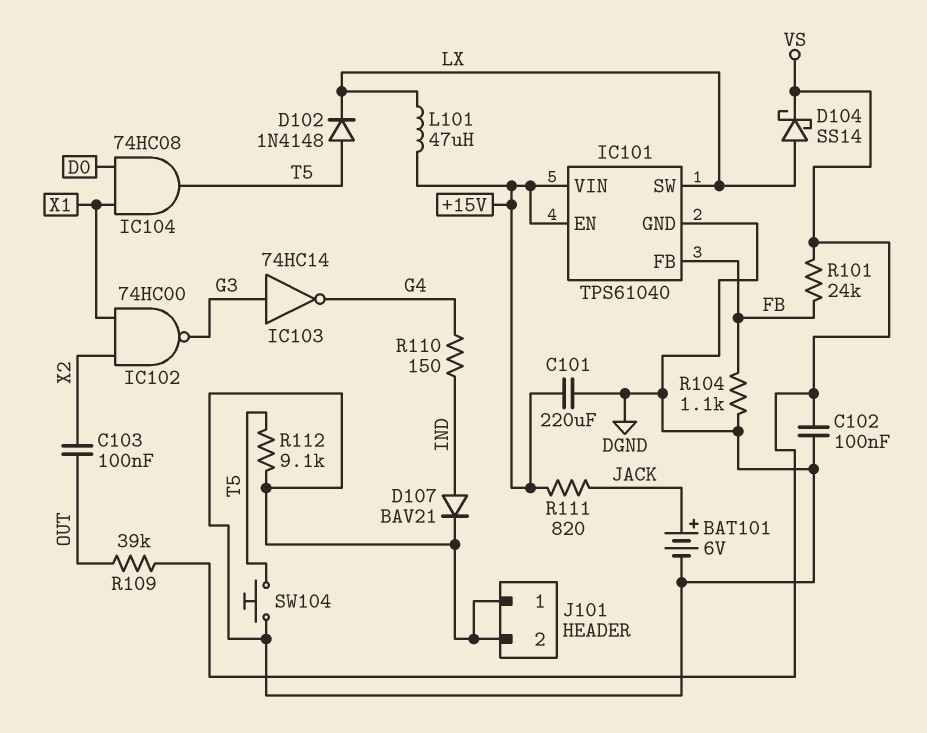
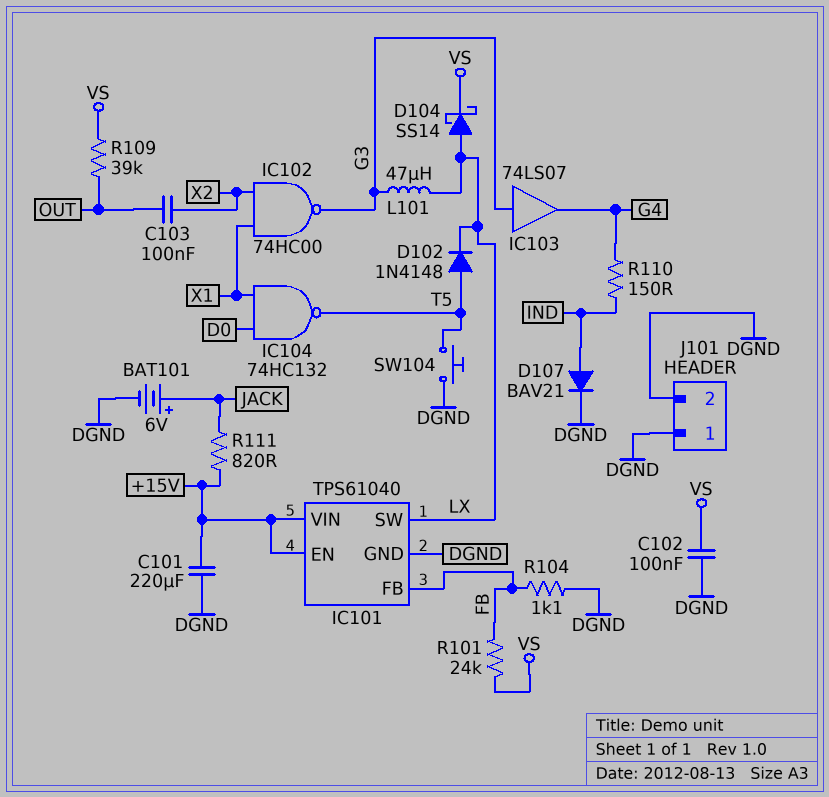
IC103: NOT 74HC14 (in G3, out G4) -> buffer 74LS07 (in G3, out G4)
IC104: AND 74HC08 (in D0, in X1, out T5) -> NAND 74HC132 (in D0, in X1, out T5)
L101: 47uH (+15V, LX) -> 47uH (G3, LX)
R112: 9.1k (DGND, T5) -> none

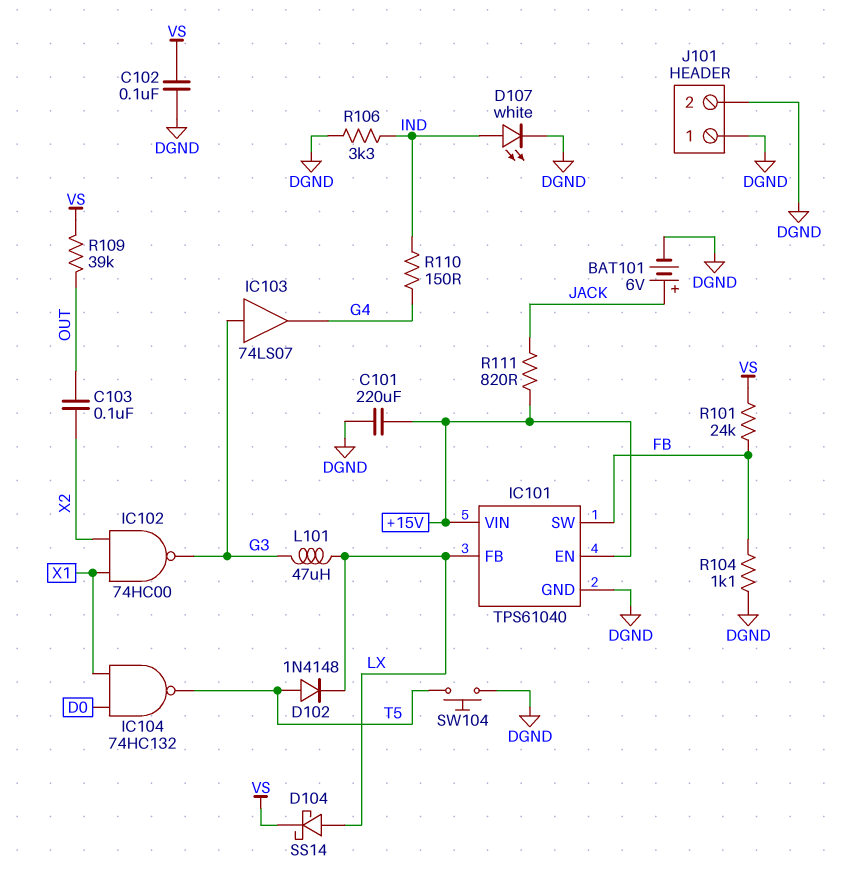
D107: diode BAV21 (A IND, K DGND) -> LED white (A IND, K DGND)
IC101 pin FB: FB -> LX
IC101 pin SW: LX -> FB
R106: none -> 3.3k (DGND, IND)

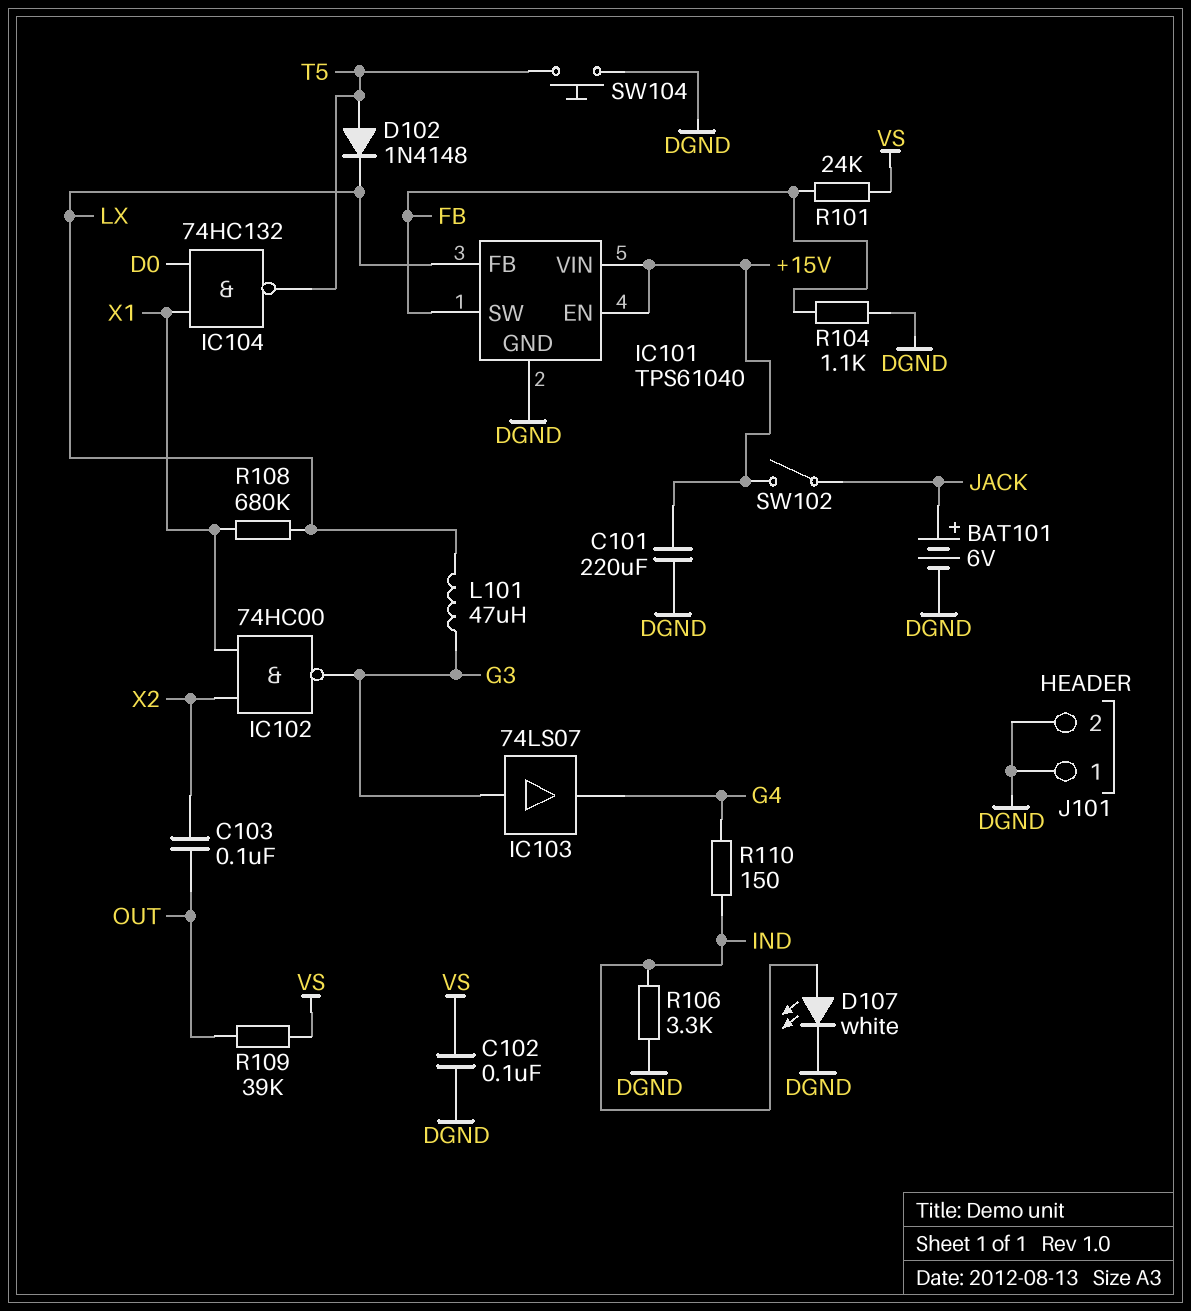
D104: schottky SS14 (A LX, K VS) -> none
R108: none -> 680k (LX, X1)
R111: 820 (+15V, JACK) -> none
SW102: none -> switch (+15V, JACK)

